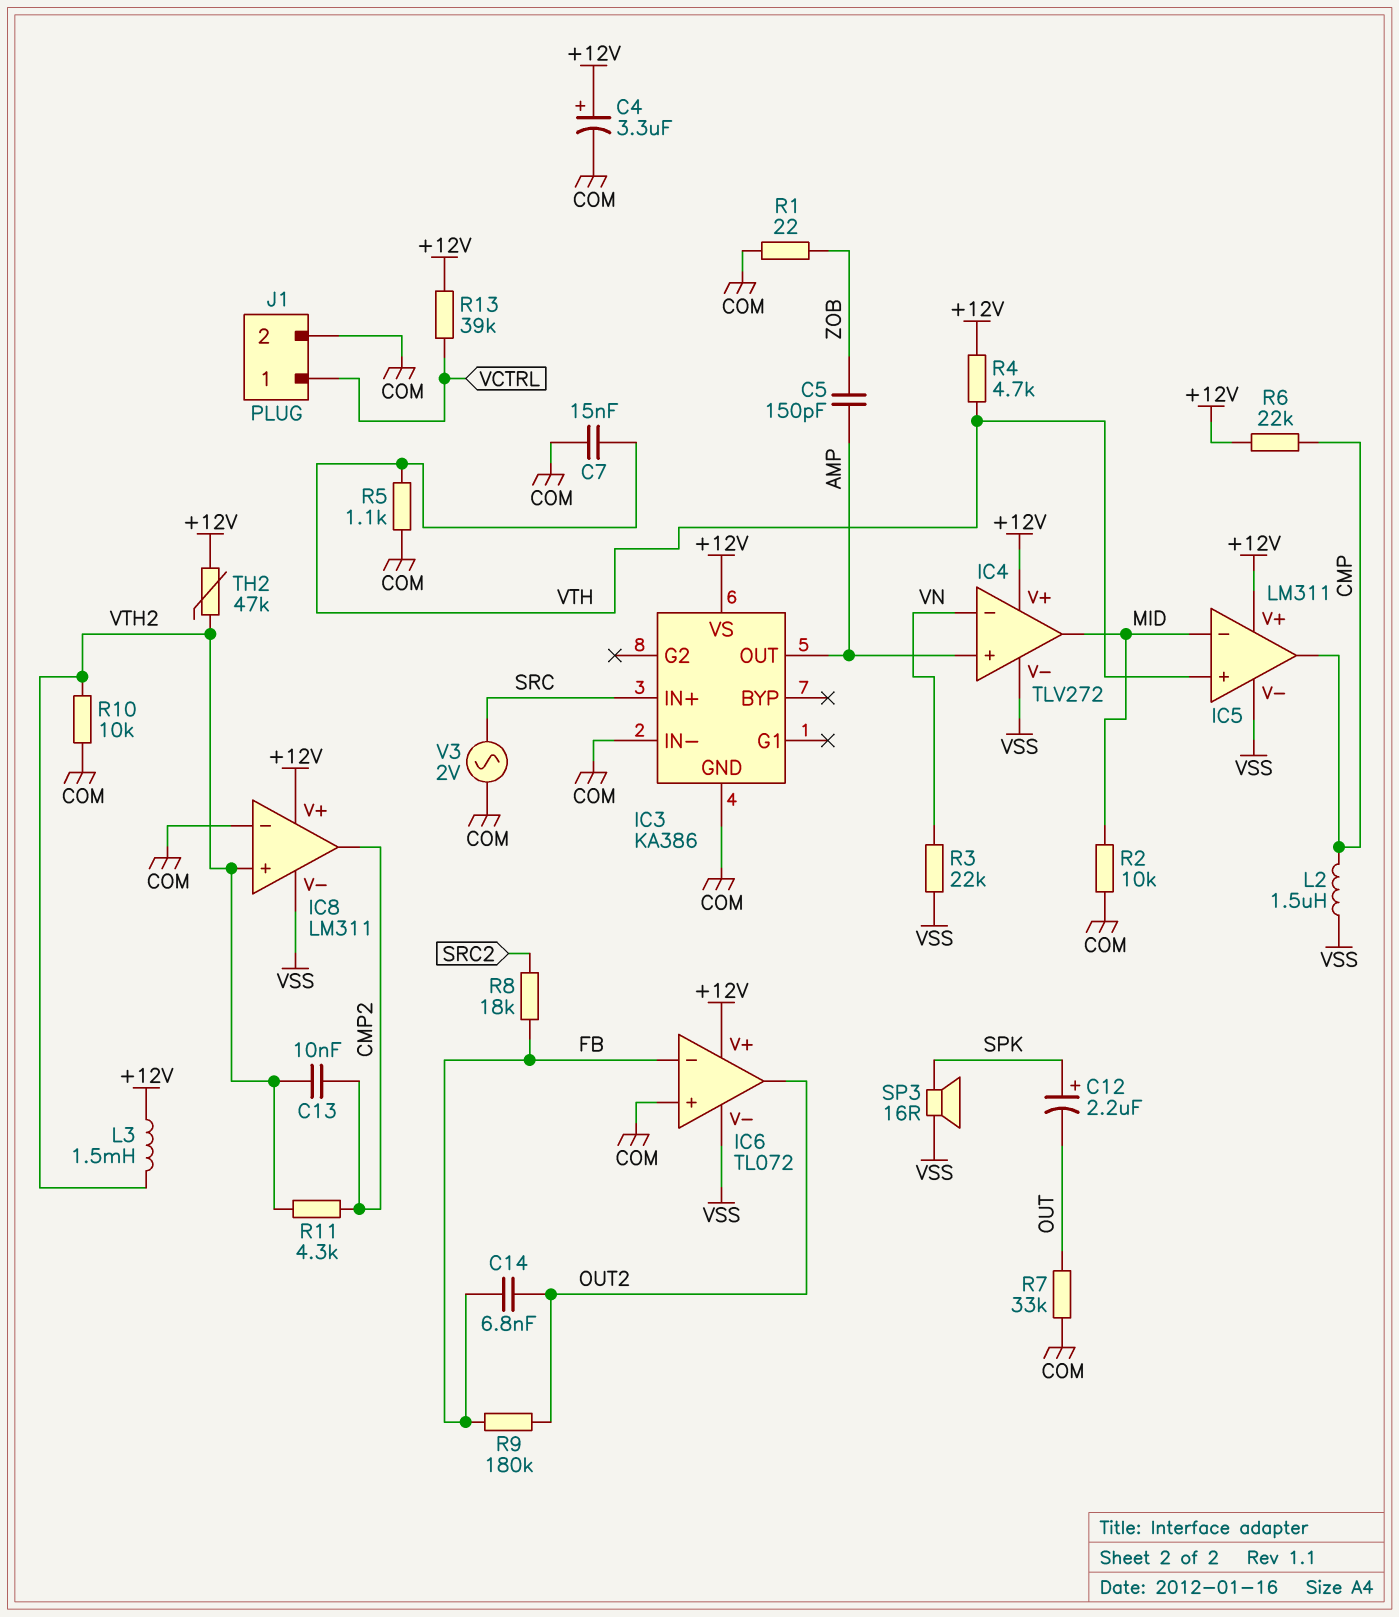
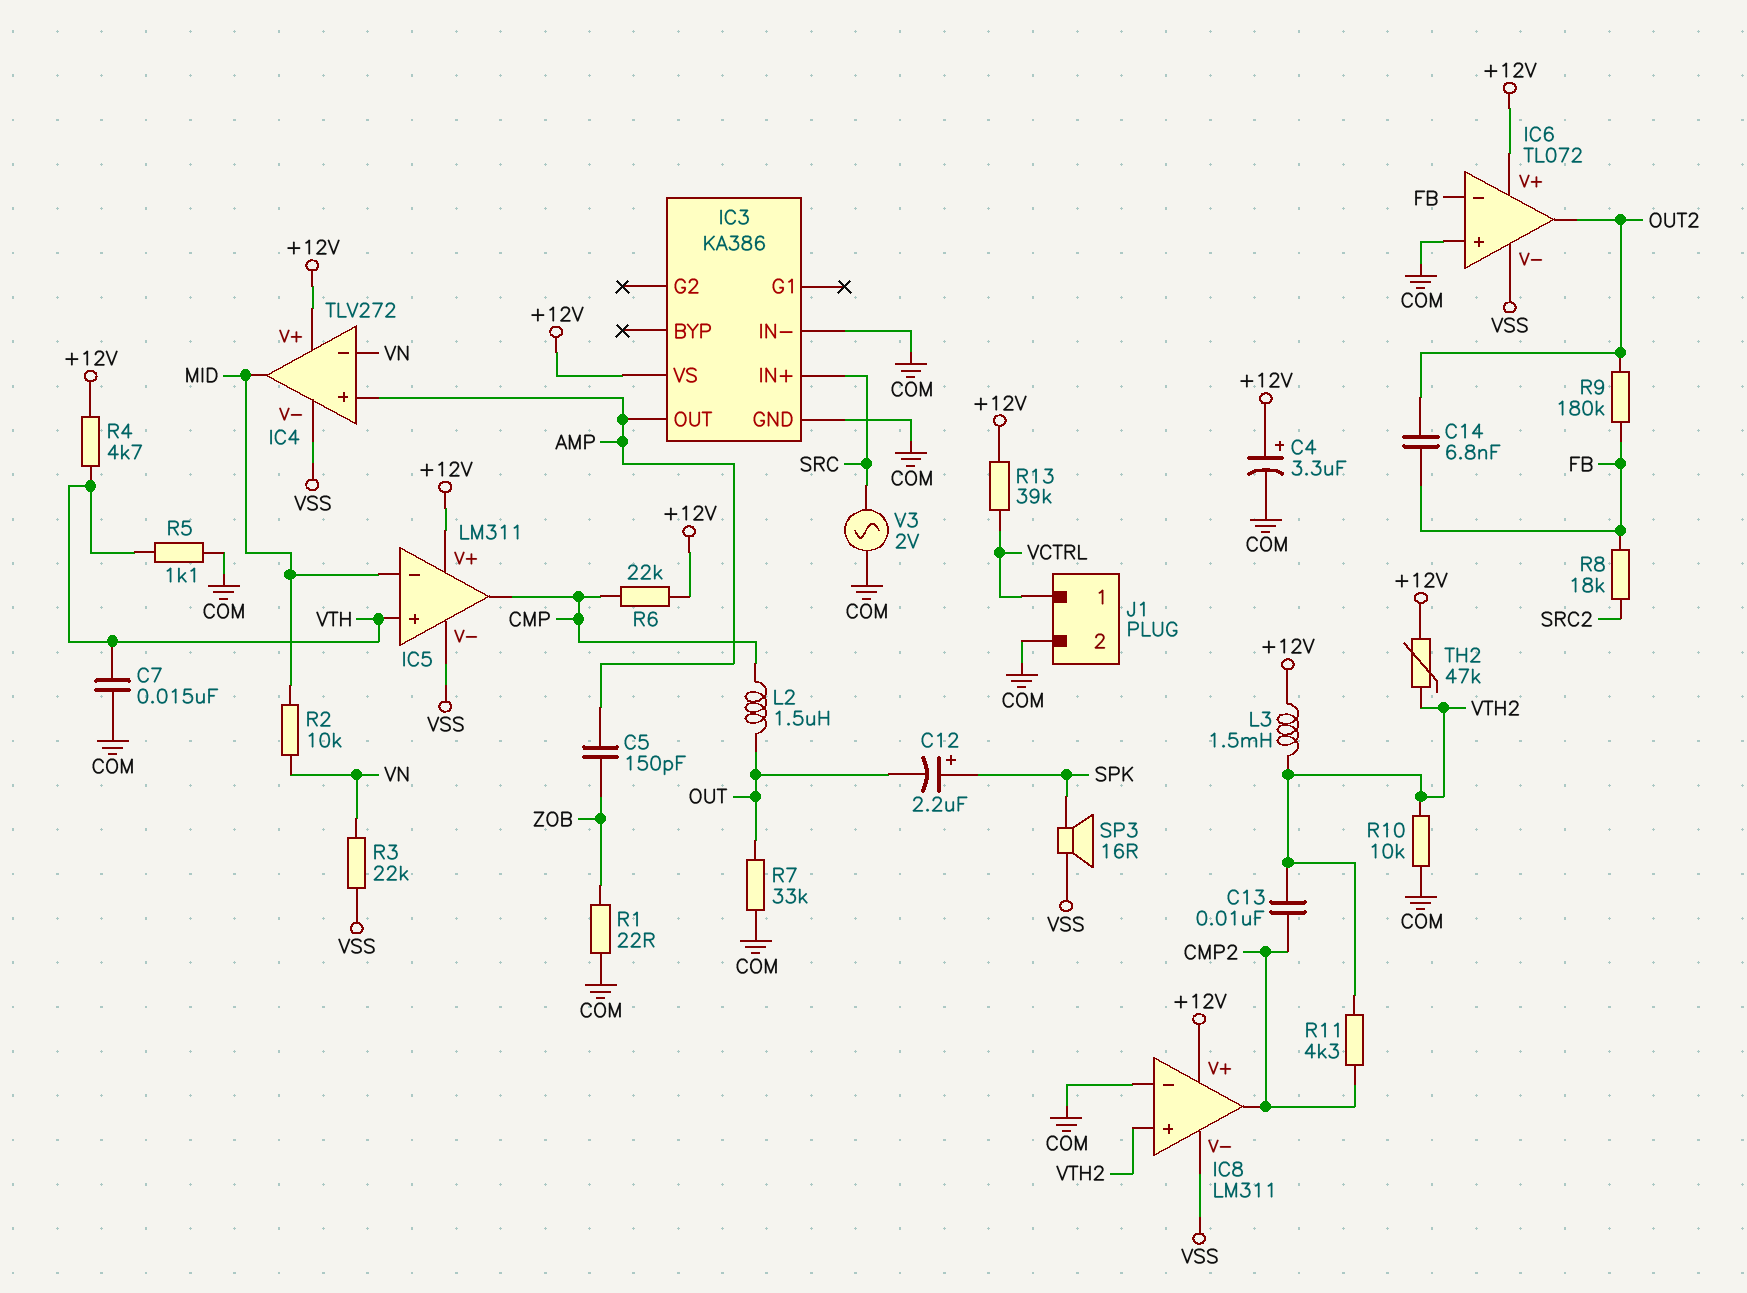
L2: 1.5uH (CMP, VSS) -> 1.5uH (CMP, OUT)
R2: 10k (COM, MID) -> 10k (MID, VN)

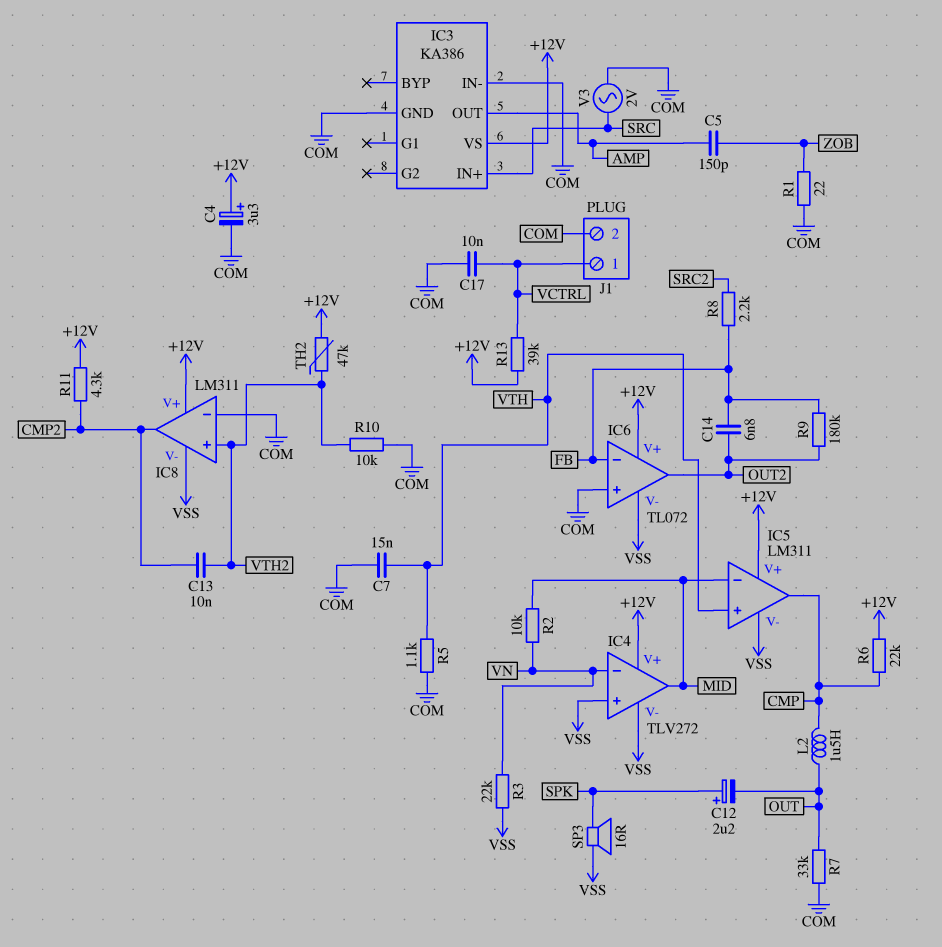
C17: none -> 10nF (COM, VCTRL)
IC4 pin in+: AMP -> VSS
L3: 1.5mH (+12V, VTH2) -> none
R4: 4.7k (+12V, VTH) -> none
R8: 18k (FB, SRC2) -> 2.2k (FB, SRC2)
R11: 4.3k (CMP2, VTH2) -> 4.3k (+12V, CMP2)

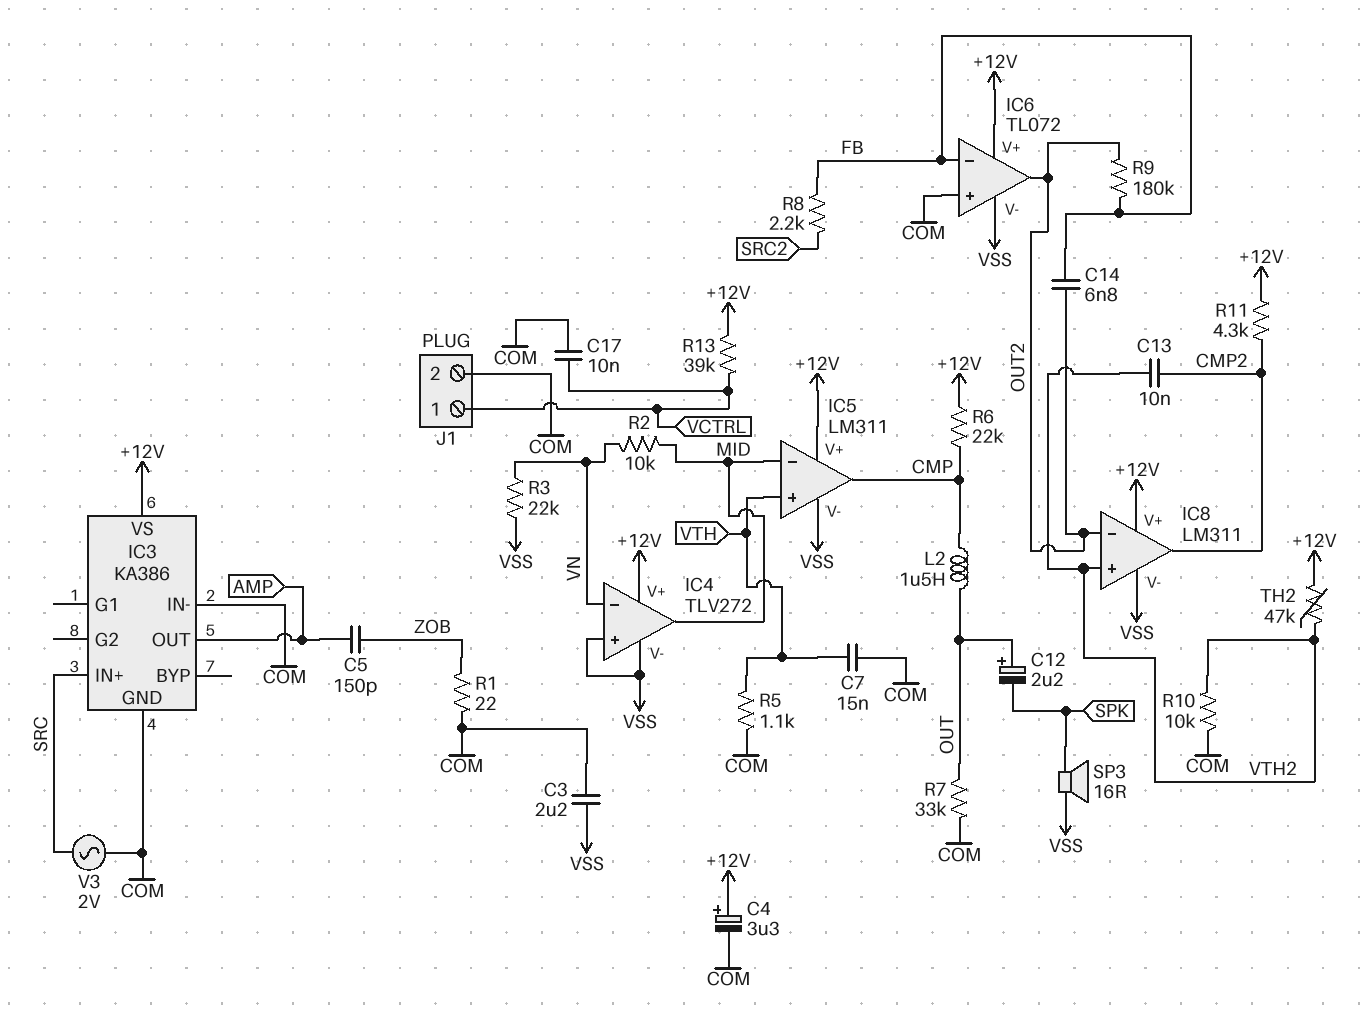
C3: none -> 2.2uF (COM, VSS)
C12: 2.2uF (plus SPK, minus OUT) -> 2.2uF (plus OUT, minus SPK)
IC8 pin in-: COM -> OUT2

